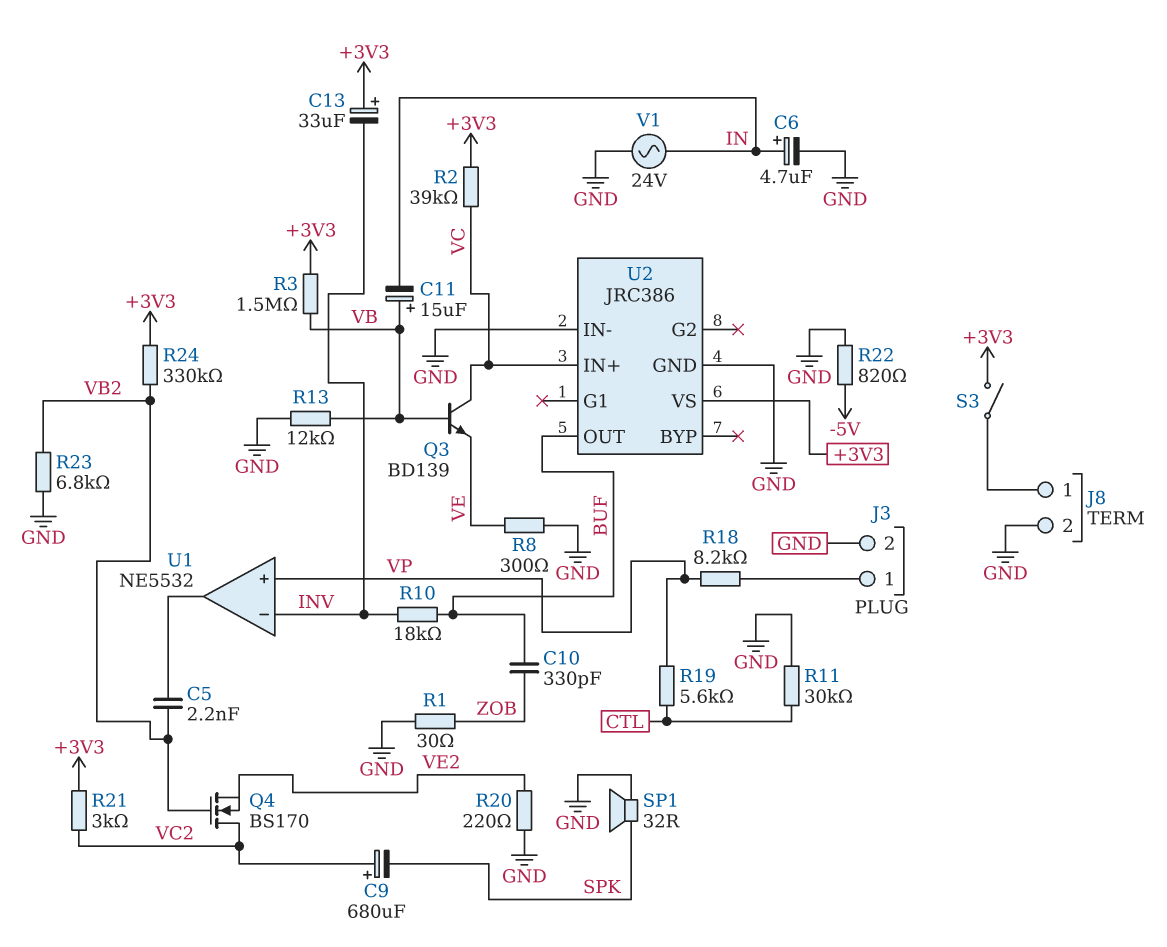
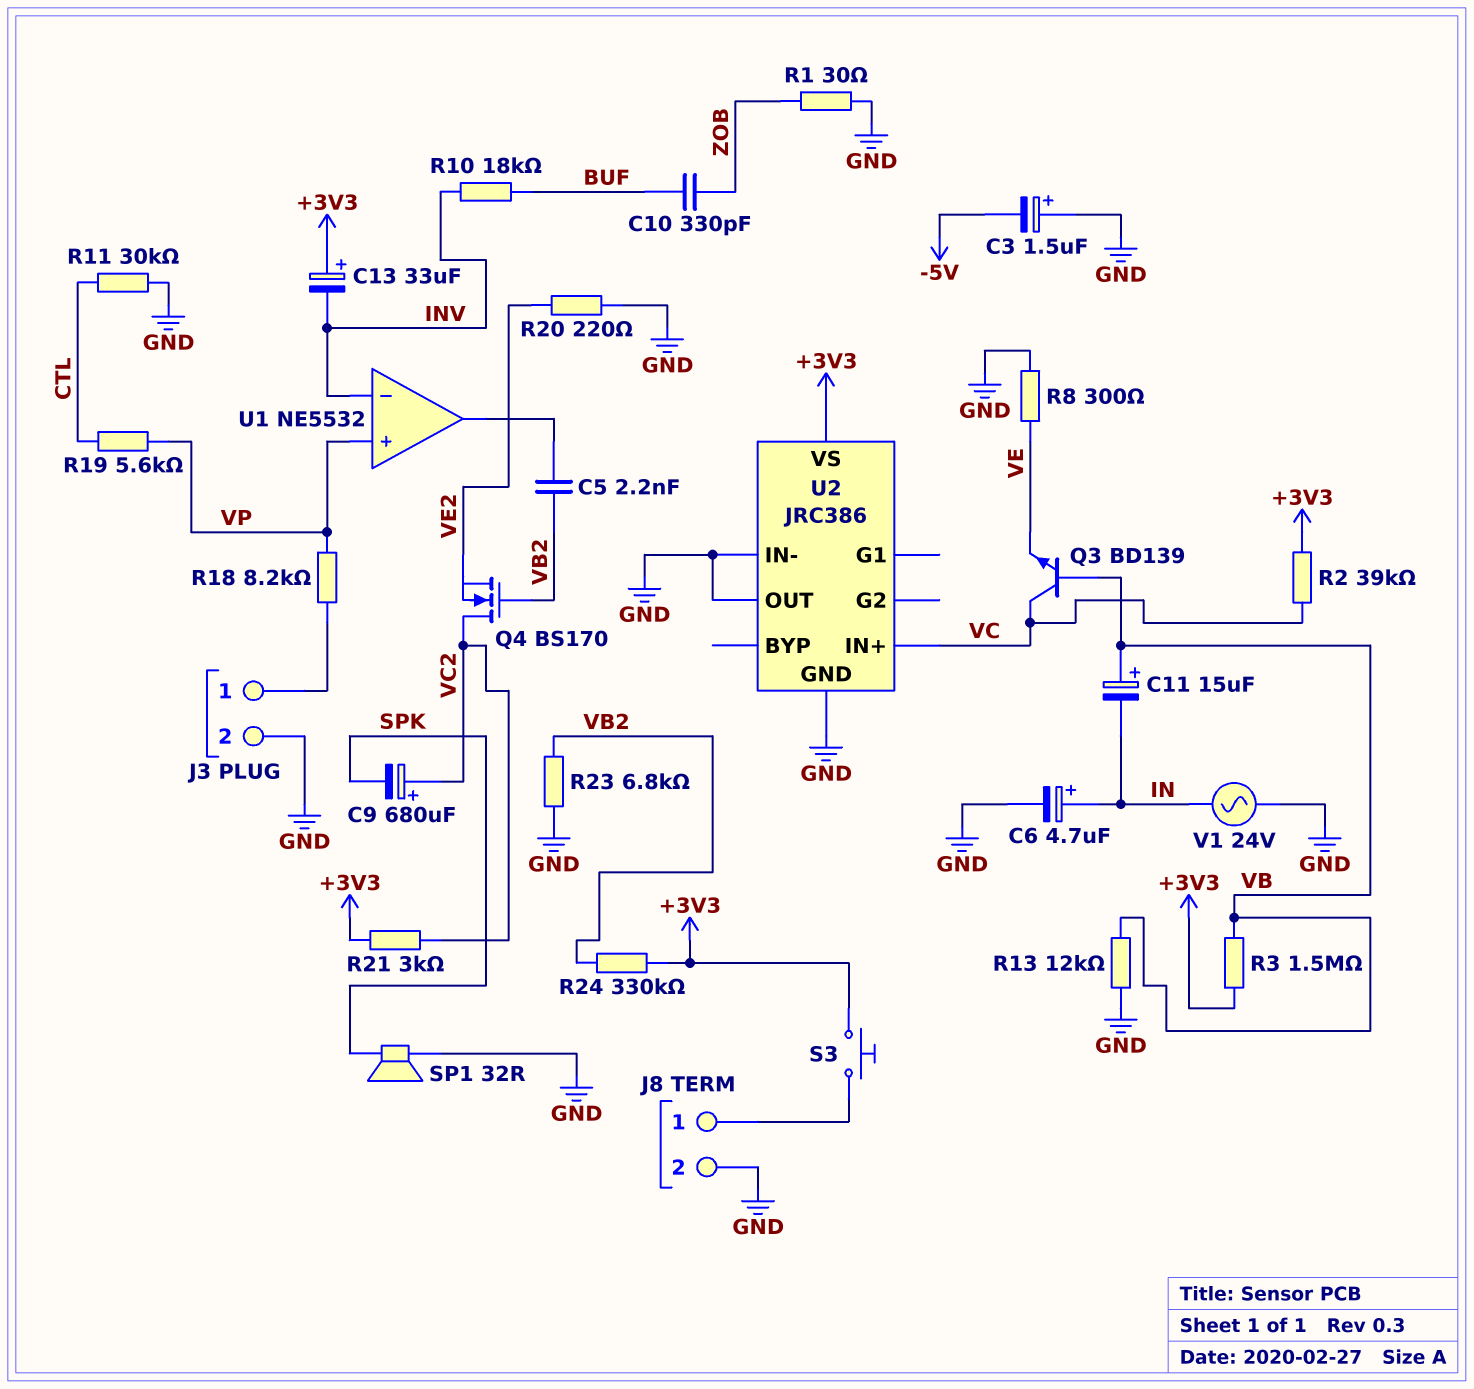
C3: none -> 1.5uF (plus GND, minus -5V)
R22: 820 (-5V, GND) -> none
S3: switch (+3V3, J8/1) -> button (+3V3, J8/1)
U2 pin OUT: BUF -> GND

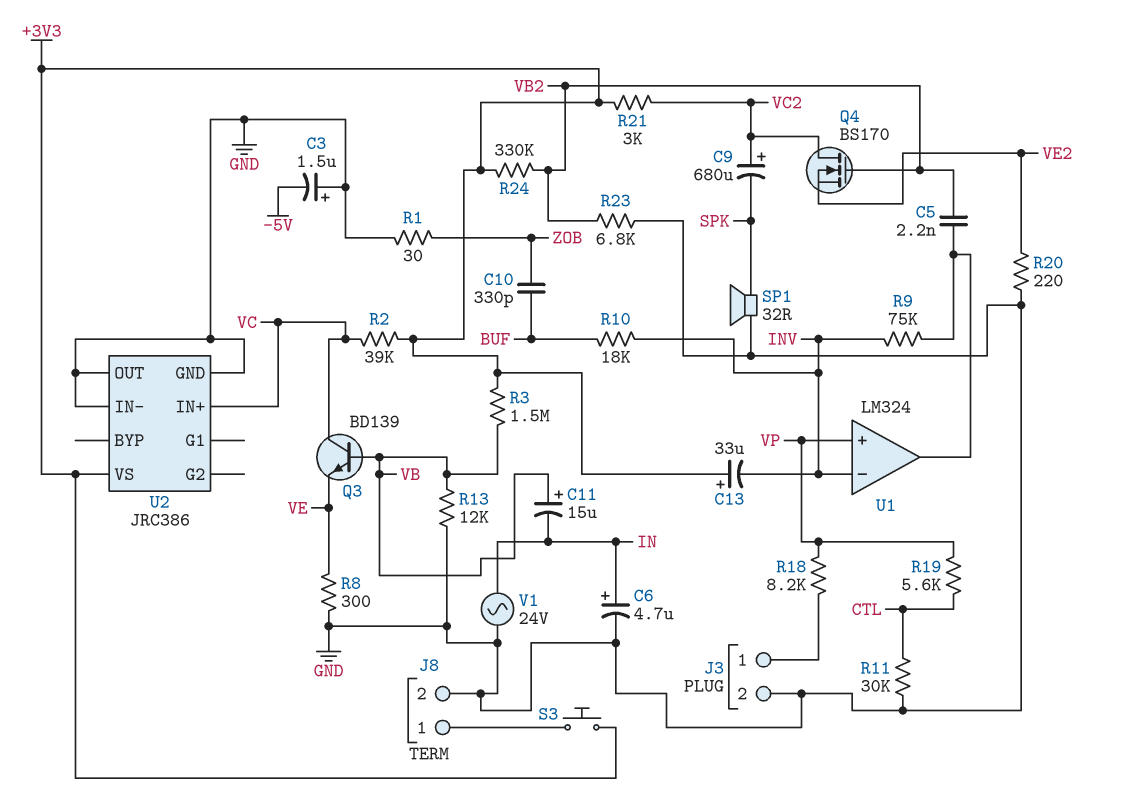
R9: none -> 75k (INV, U1/out)
U1: NE5532 -> LM324

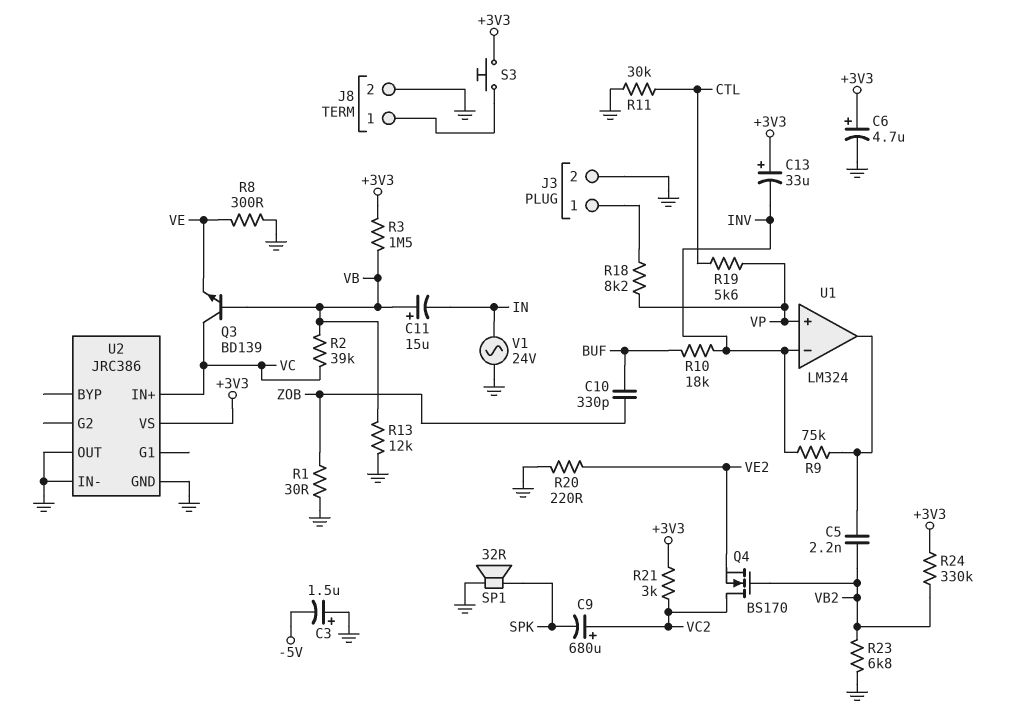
C6: 4.7uF (plus IN, minus GND) -> 4.7uF (plus +3V3, minus GND)
R2: 39k (+3V3, VC) -> 39k (VB, VC)

